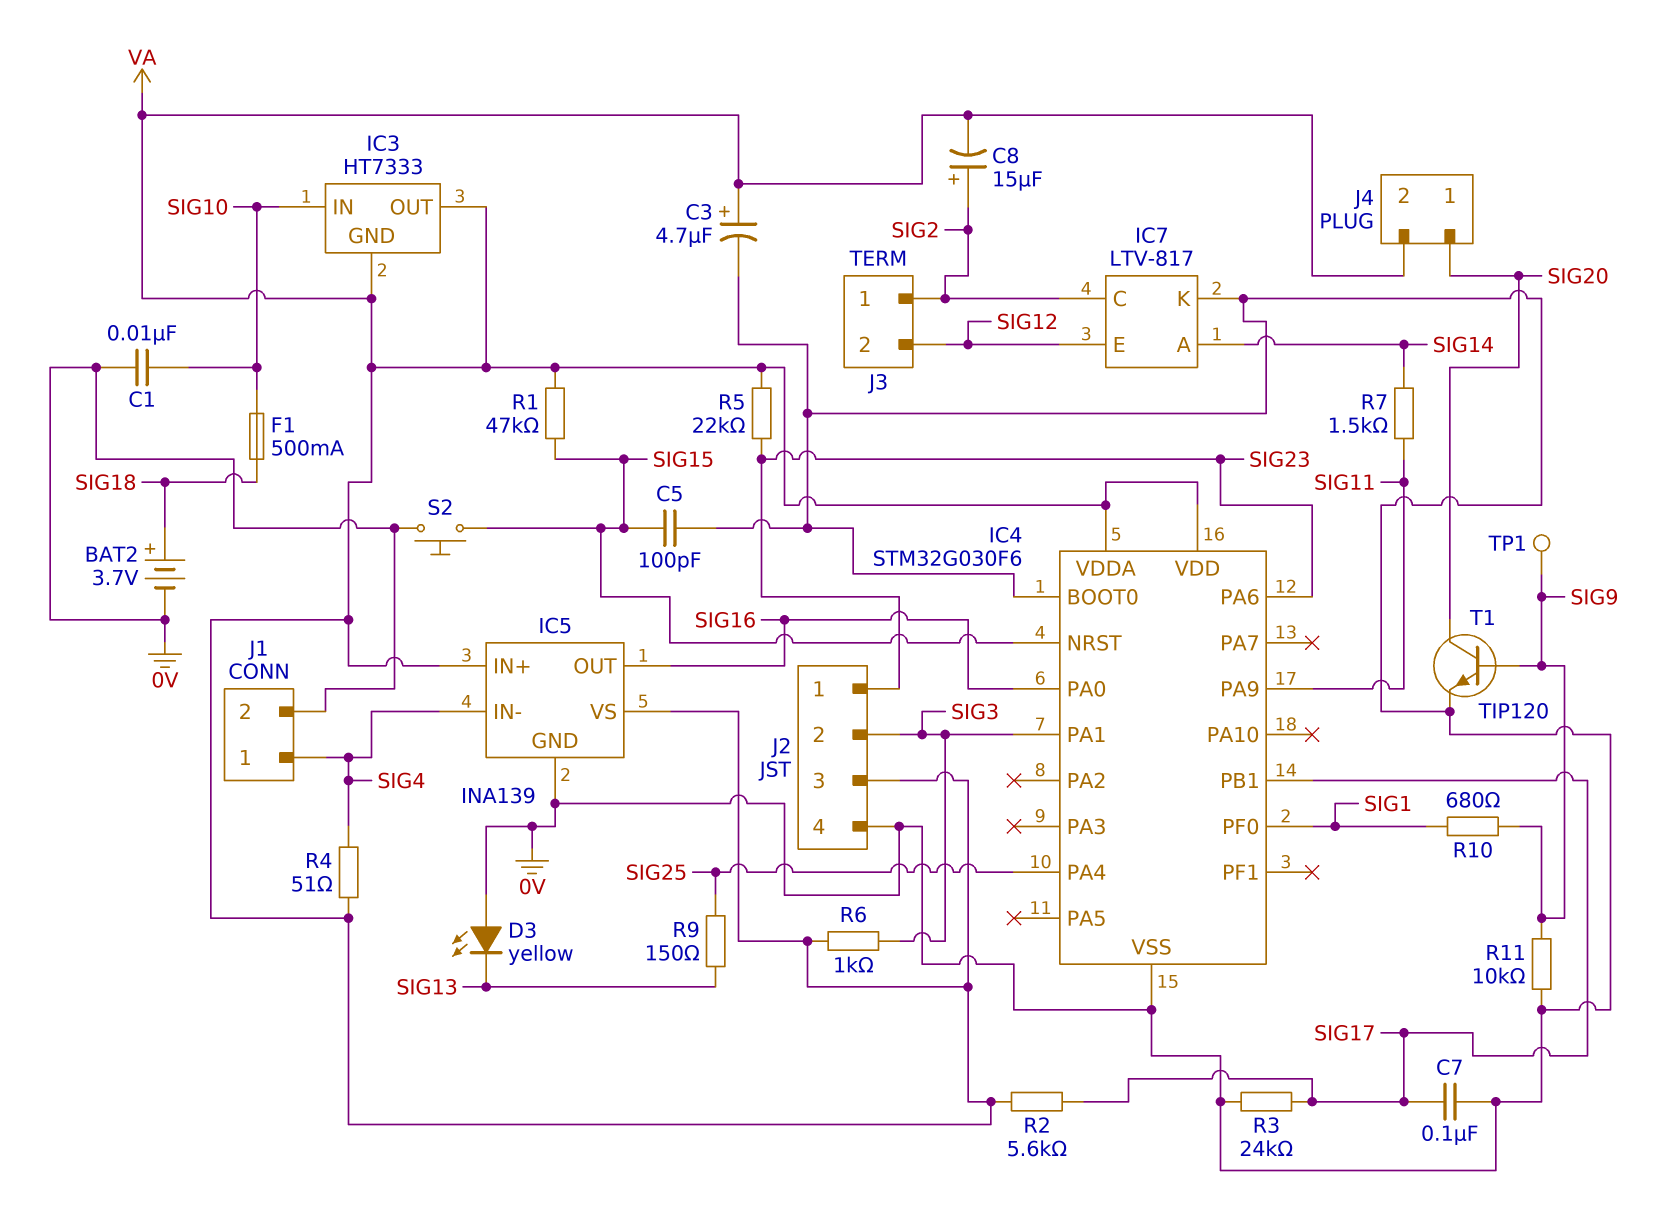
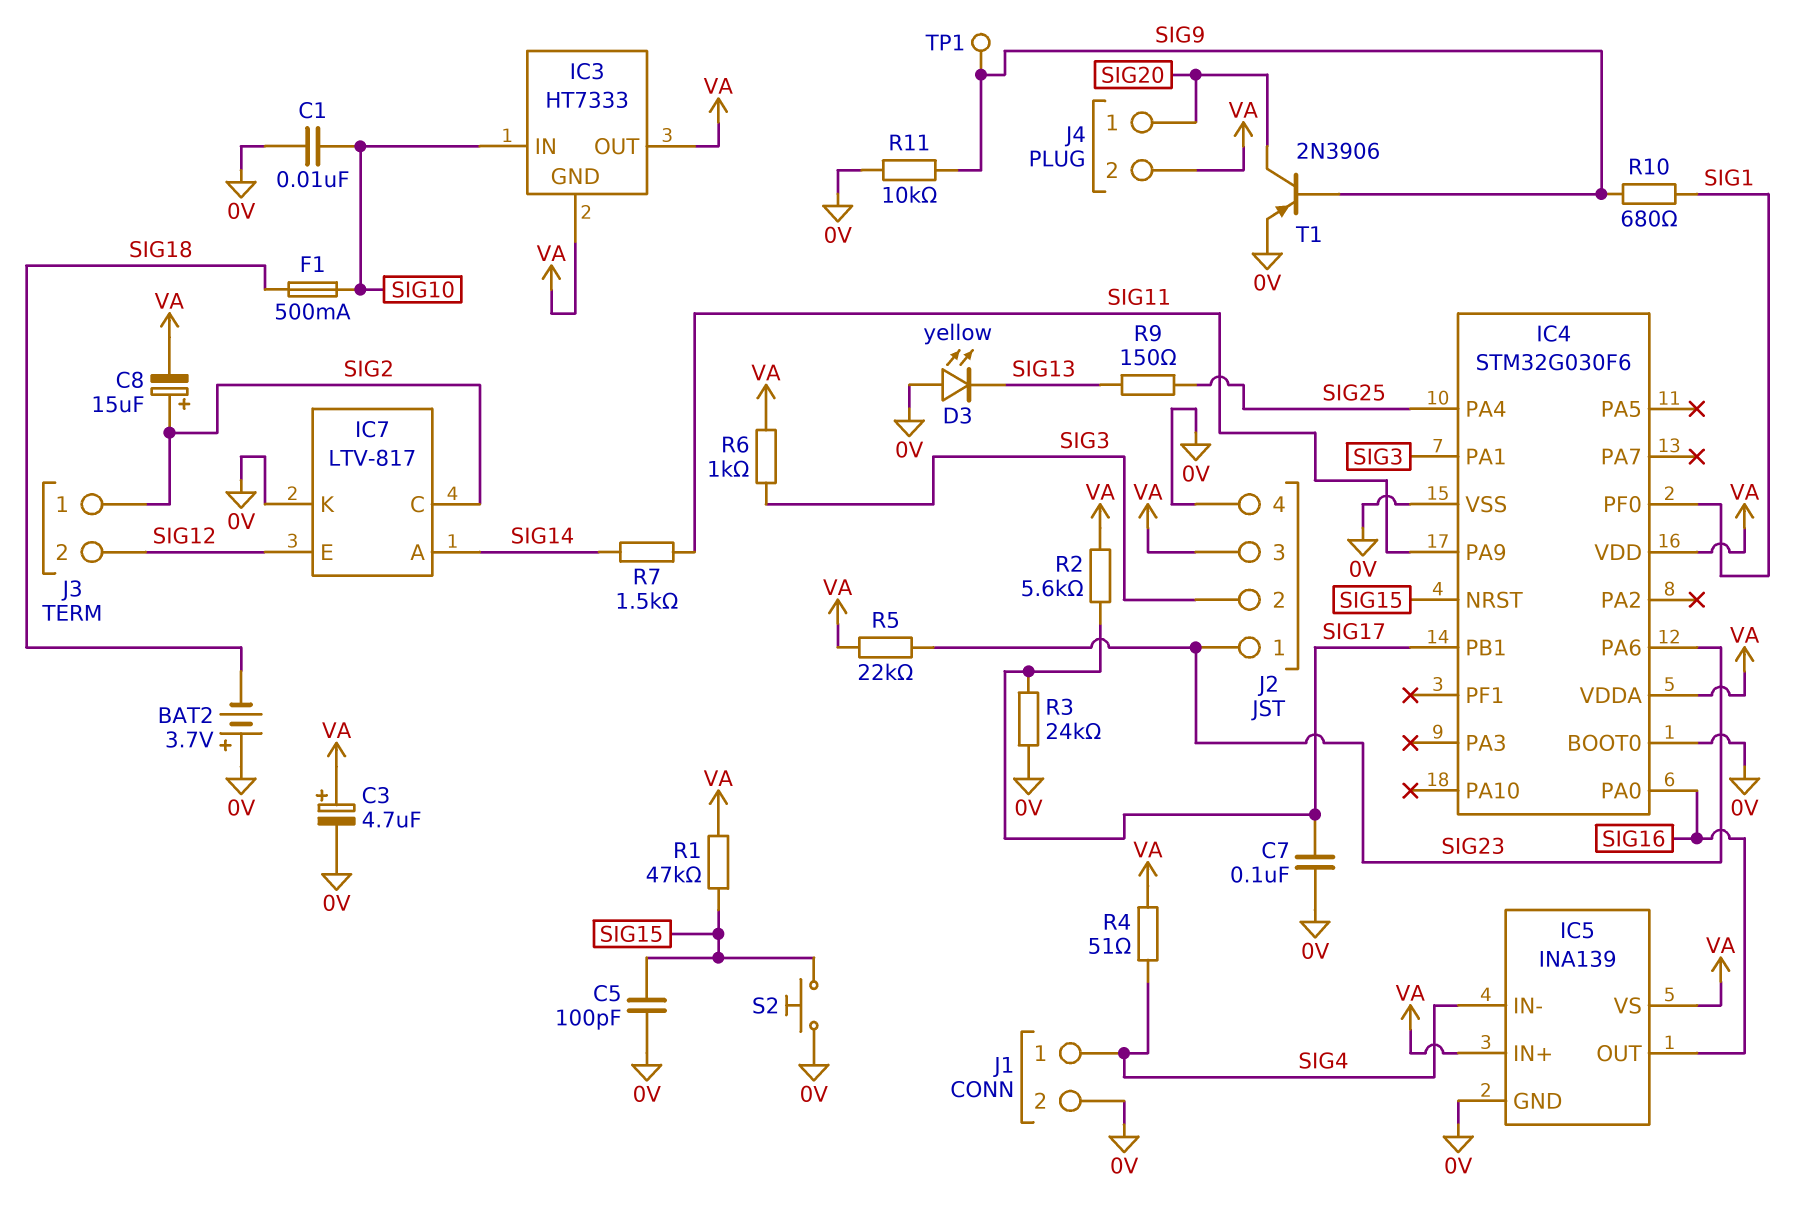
BAT2: 3.7V (plus SIG18, minus 0V) -> 3.7V (plus 0V, minus SIG18)
T1: NPN TIP120 (B SIG9, C SIG20, E 0V) -> PNP 2N3906 (B SIG9, C SIG20, E 0V)

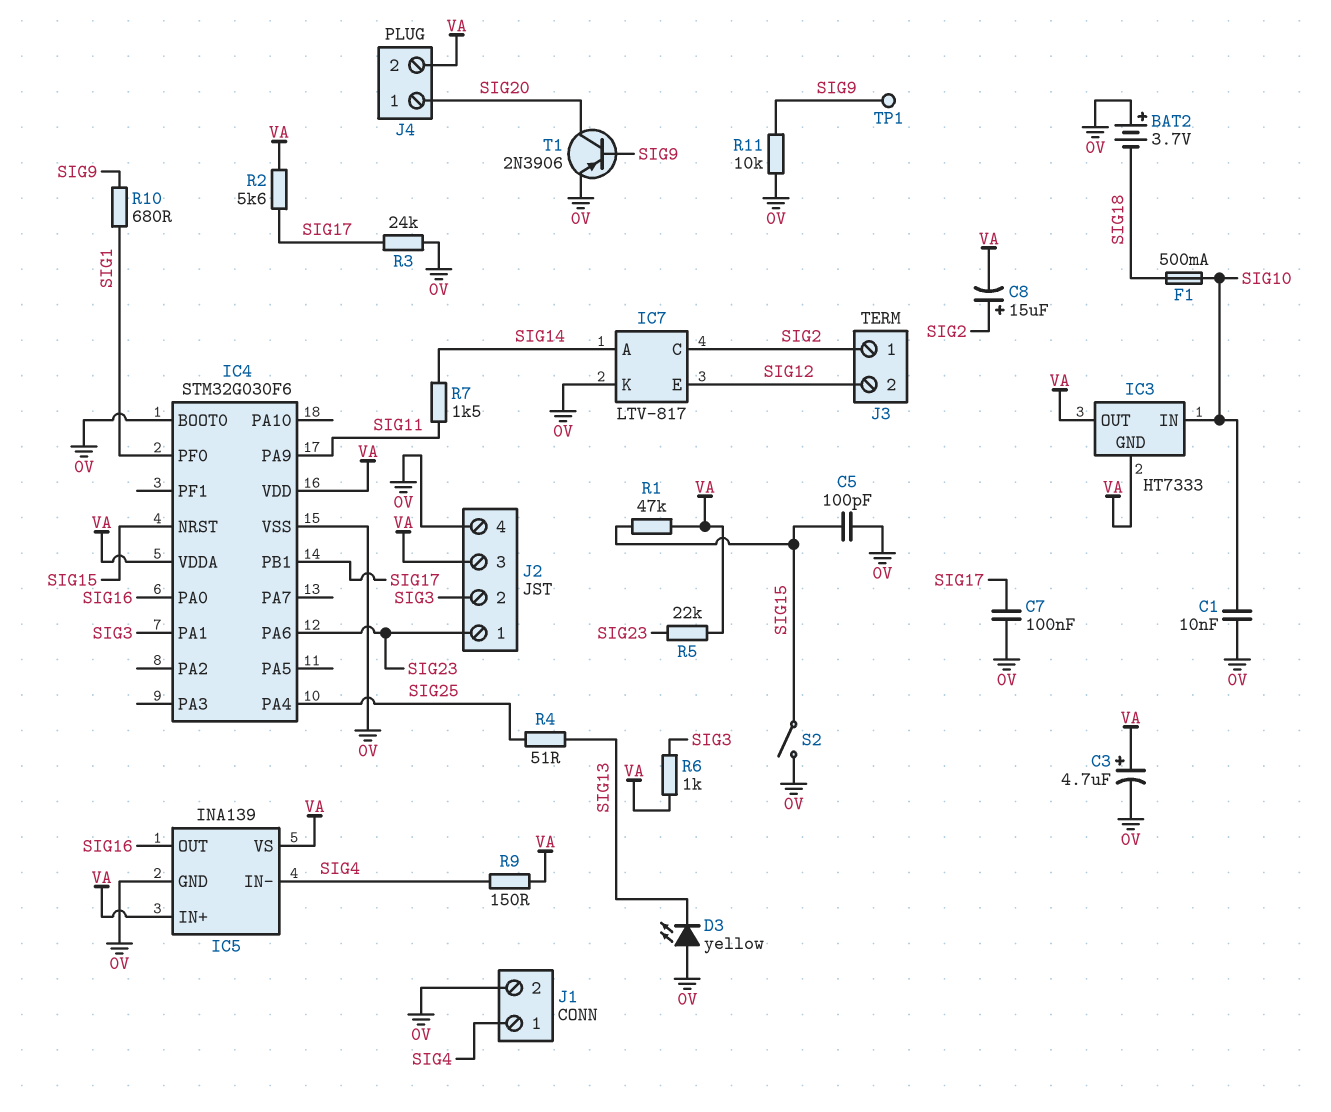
R4: 51 (SIG4, VA) -> 51 (SIG13, SIG25)
R9: 150 (SIG13, SIG25) -> 150 (SIG4, VA)
S2: button (0V, SIG15) -> switch (0V, SIG15)

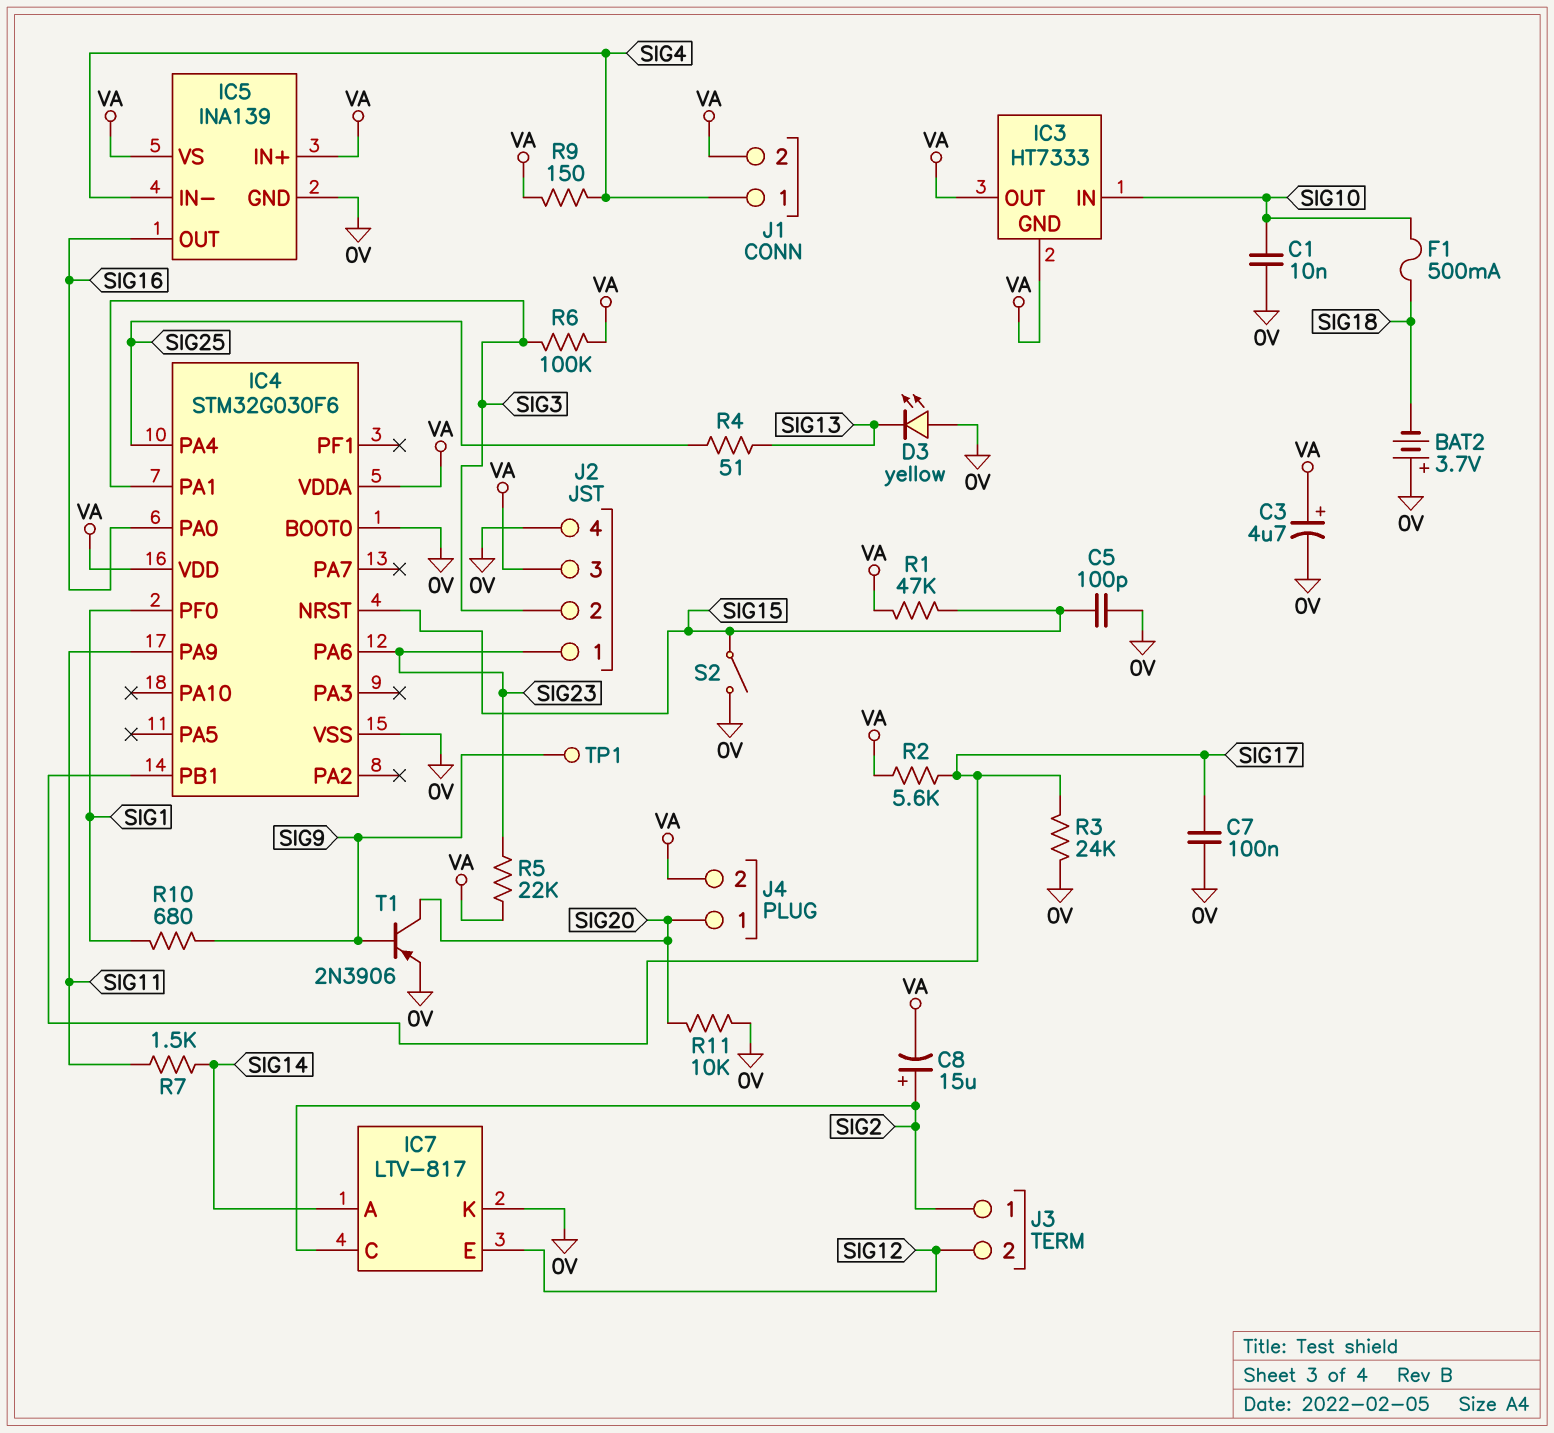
J1 pin 2: 0V -> VA
R6: 1k (SIG3, VA) -> 100k (SIG3, VA)
R11: 10k (0V, SIG9) -> 10k (0V, SIG20)

